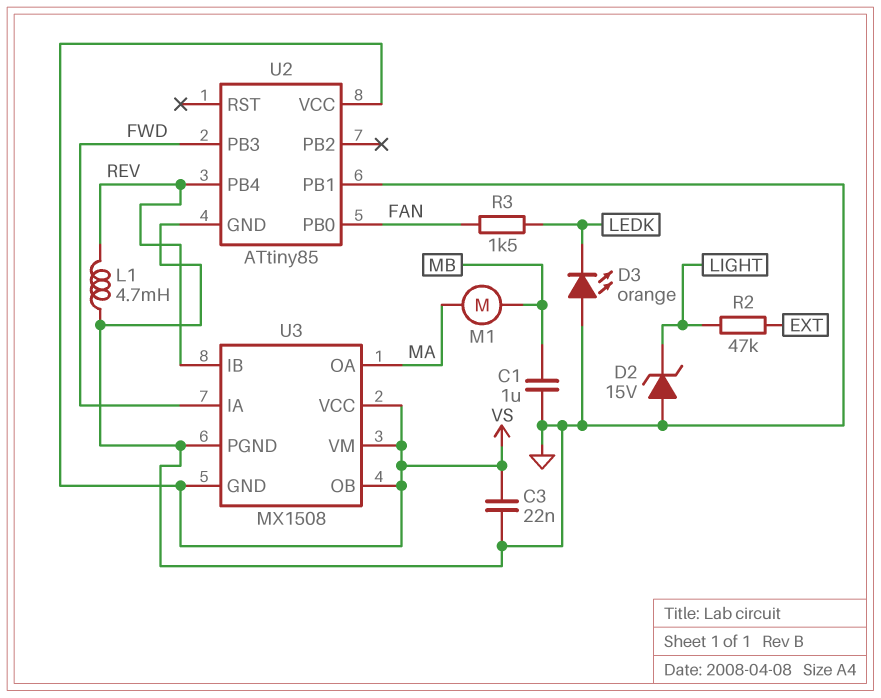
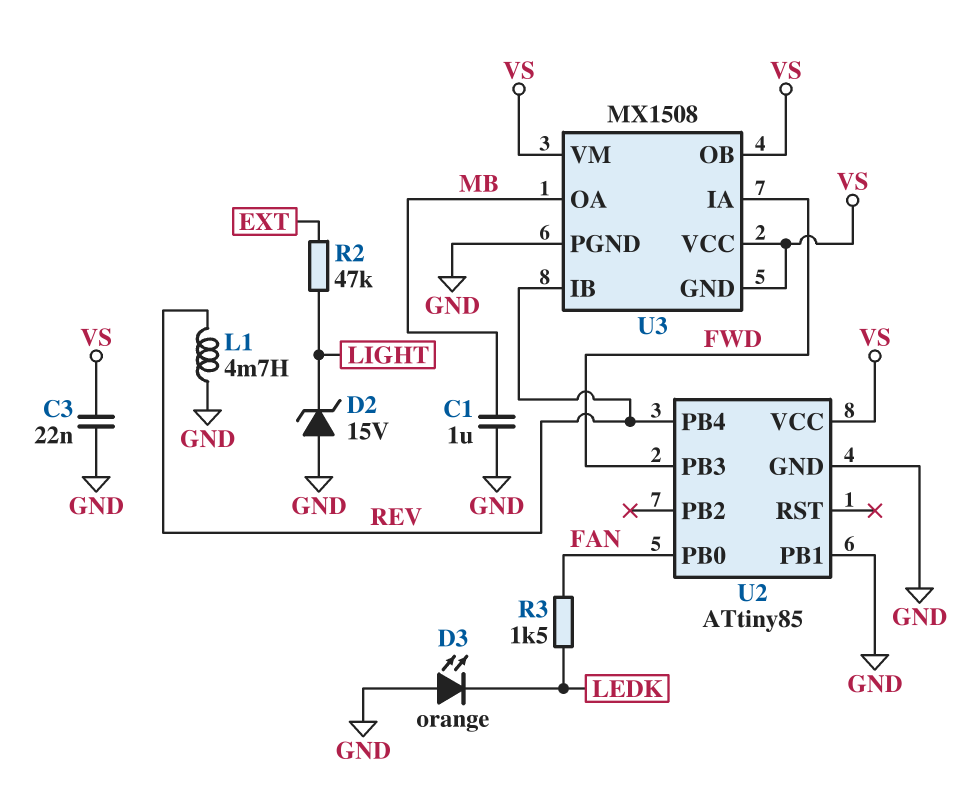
M1: motor (MA, MB) -> none
U3 pin OA: MA -> MB

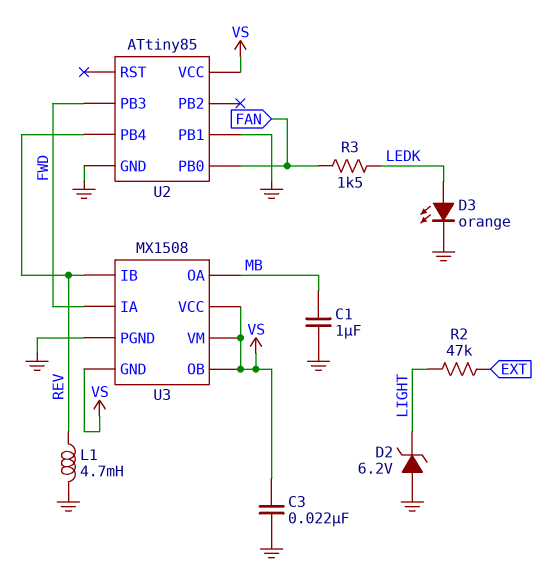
D2: zener 15V (A GND, K LIGHT) -> zener 6.2V (A GND, K LIGHT)
D3: LED orange (A GND, K LEDK) -> LED orange (A LEDK, K GND)

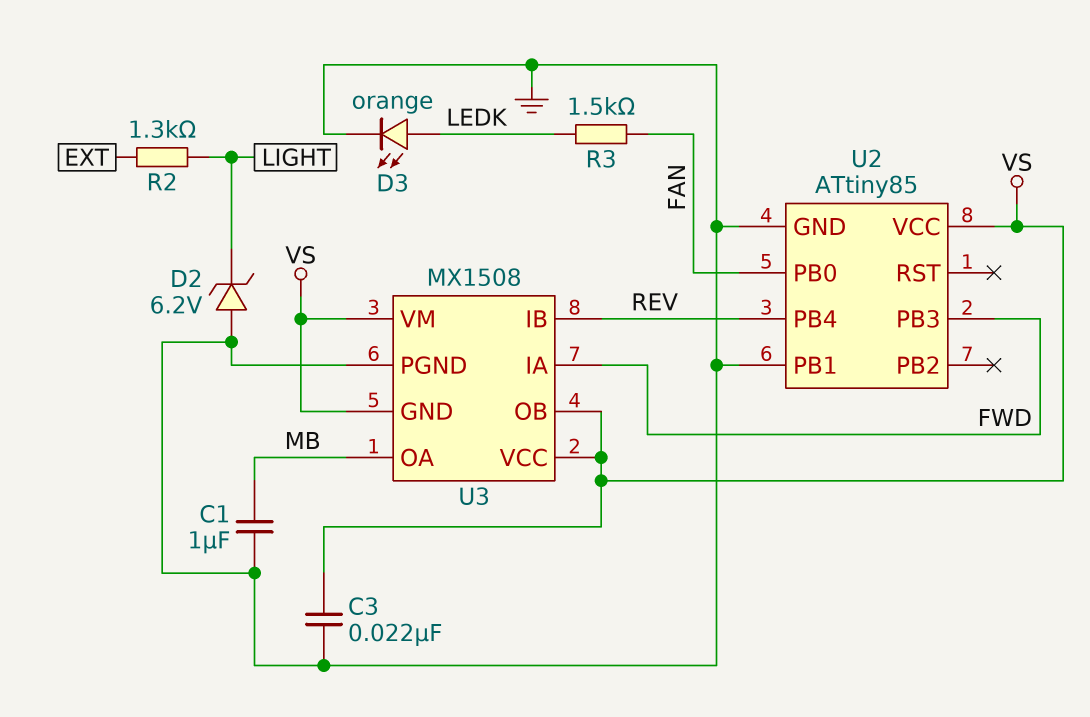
L1: 4.7mH (GND, REV) -> none
R2: 47k (EXT, LIGHT) -> 1.3k (EXT, LIGHT)

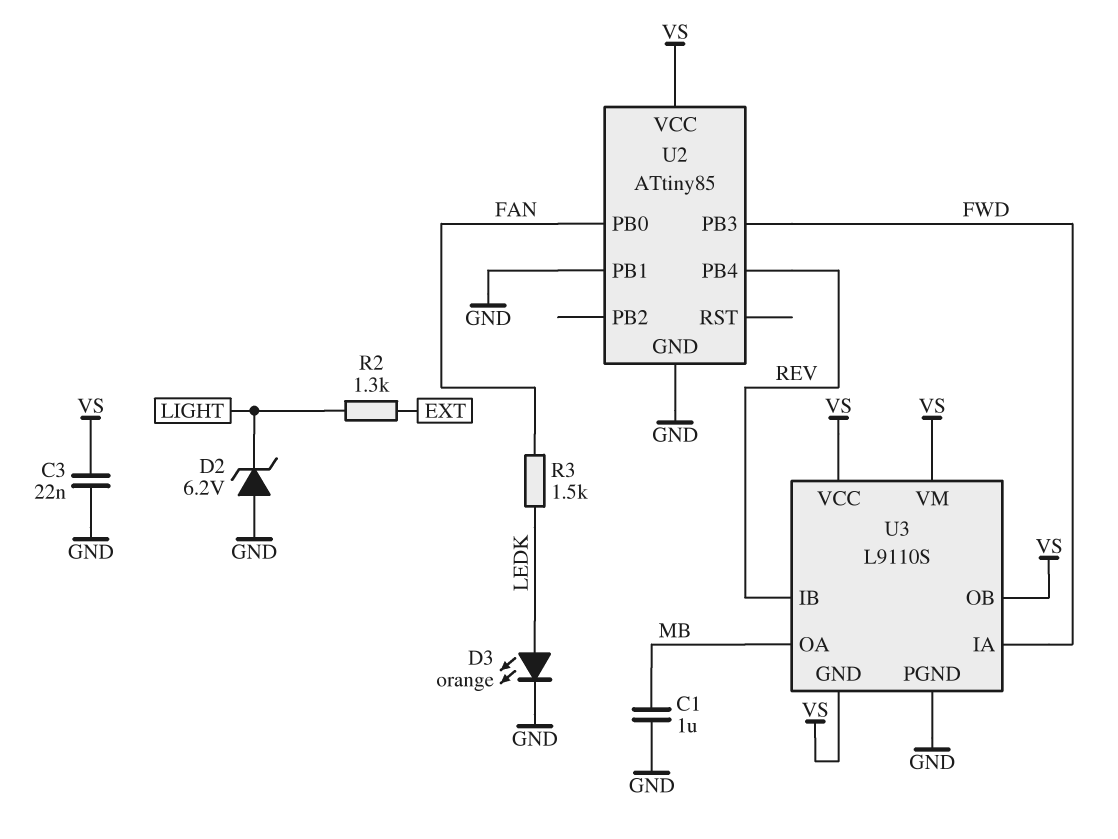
U3: MX1508 -> L9110S

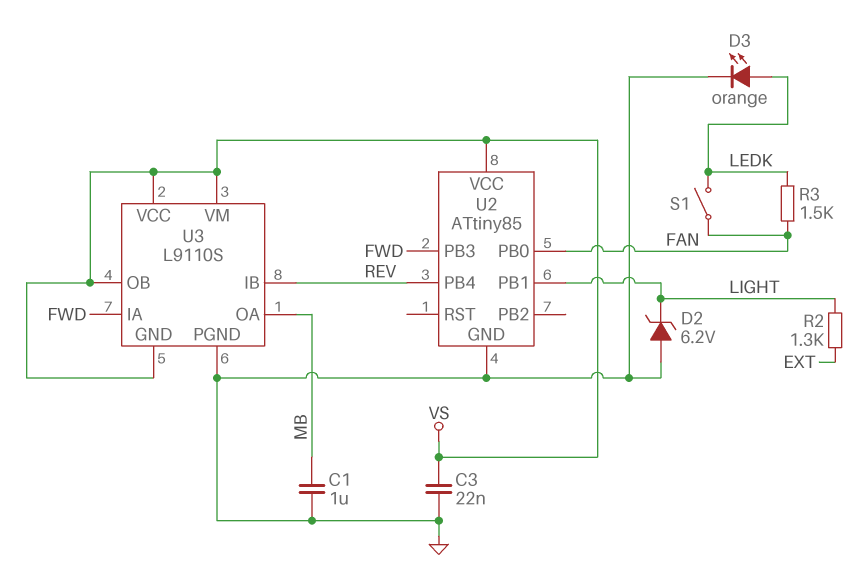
S1: none -> switch (FAN, LEDK)
U2 pin PB1: GND -> LIGHT

